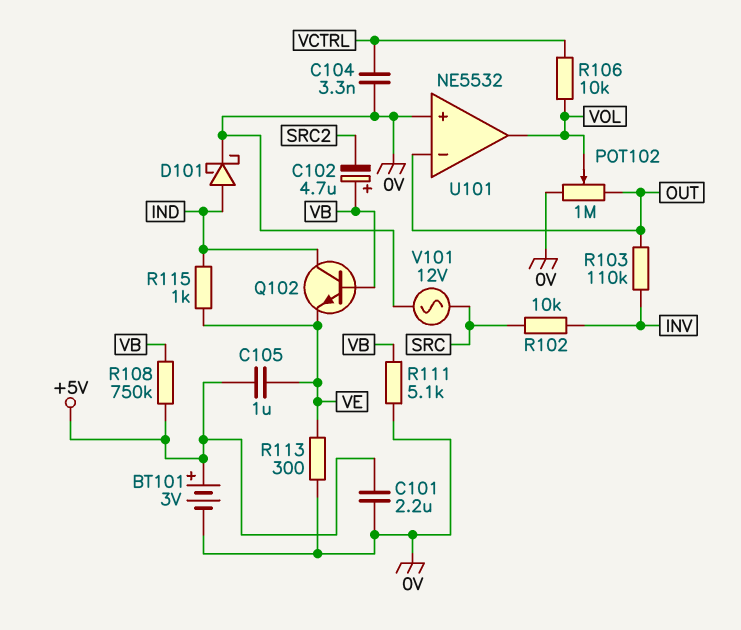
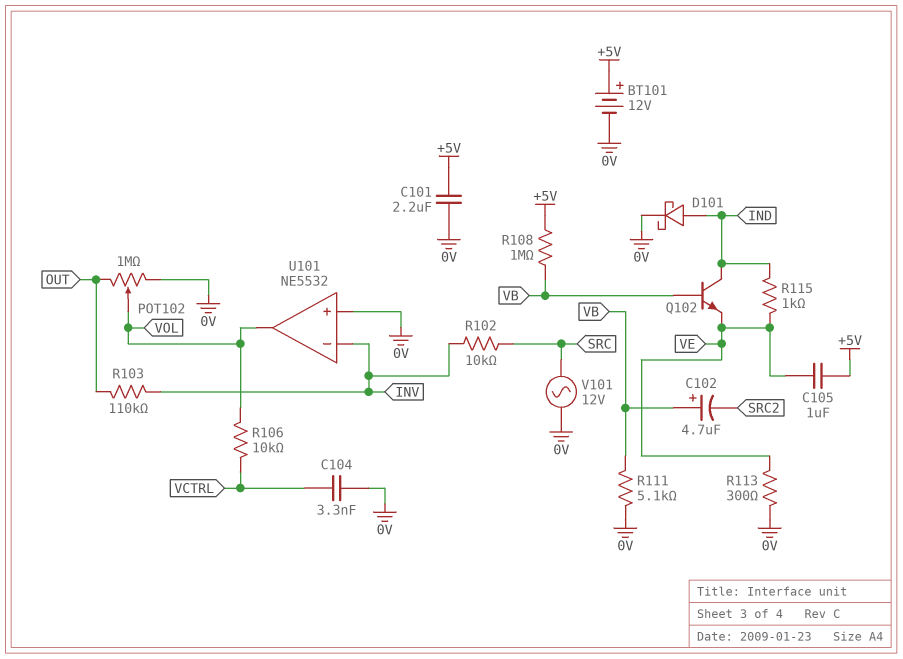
BT101: 3V (plus +5V, minus 0V) -> 12V (plus +5V, minus 0V)
R108: 750k (+5V, VB) -> 1M (+5V, VB)
U101 pin in-: OUT -> INV

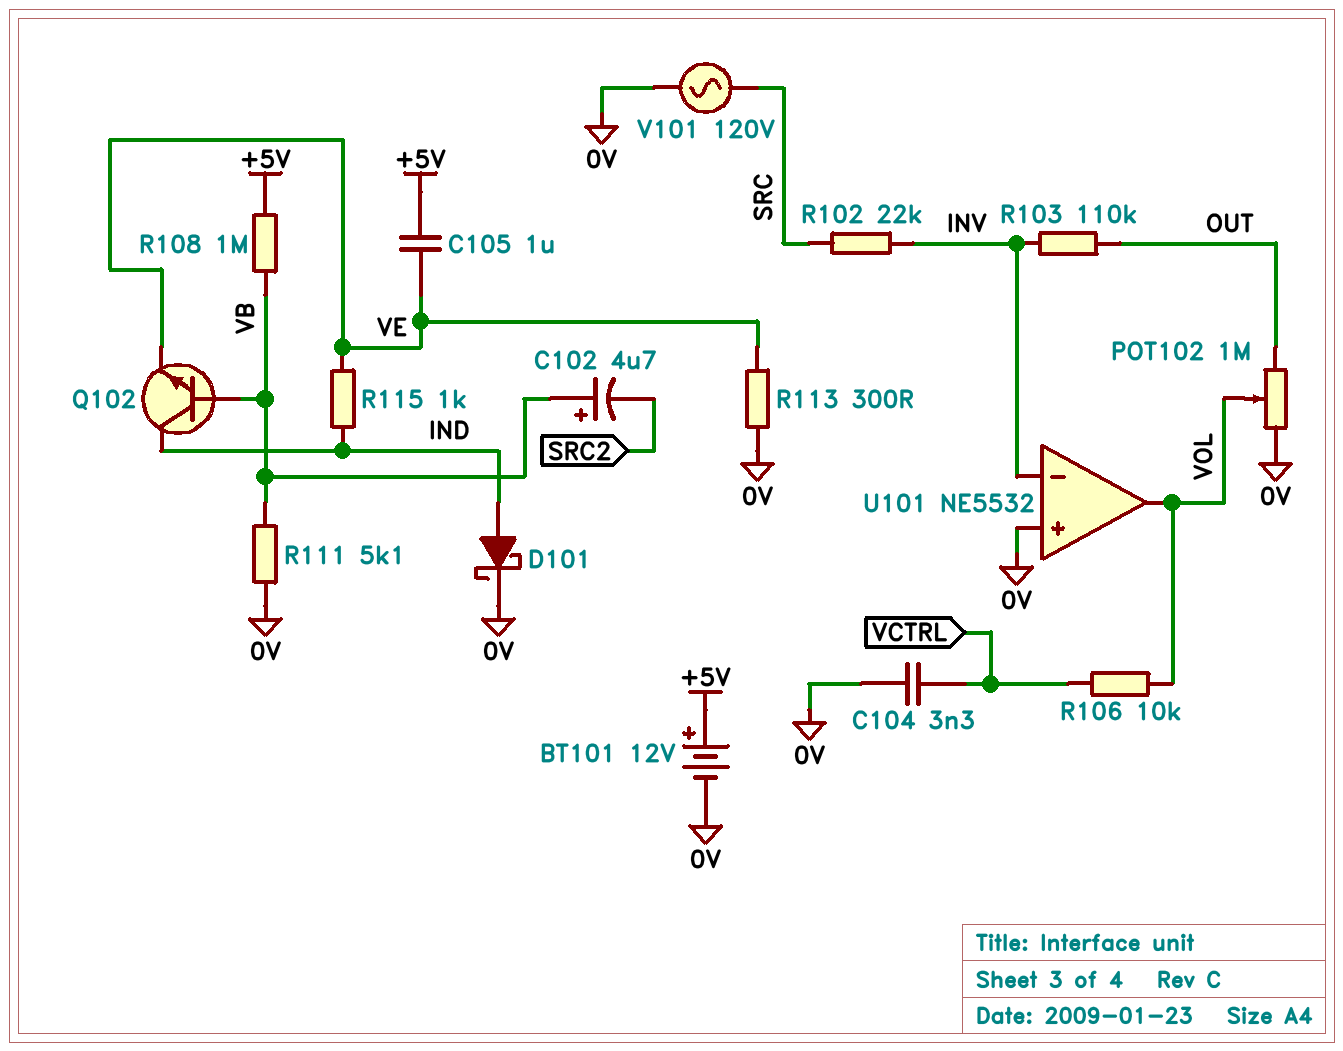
C101: 2.2uF (+5V, 0V) -> none
R102: 10k (INV, SRC) -> 22k (INV, SRC)
V101: AC 12V (0V, SRC) -> AC 120V (0V, SRC)

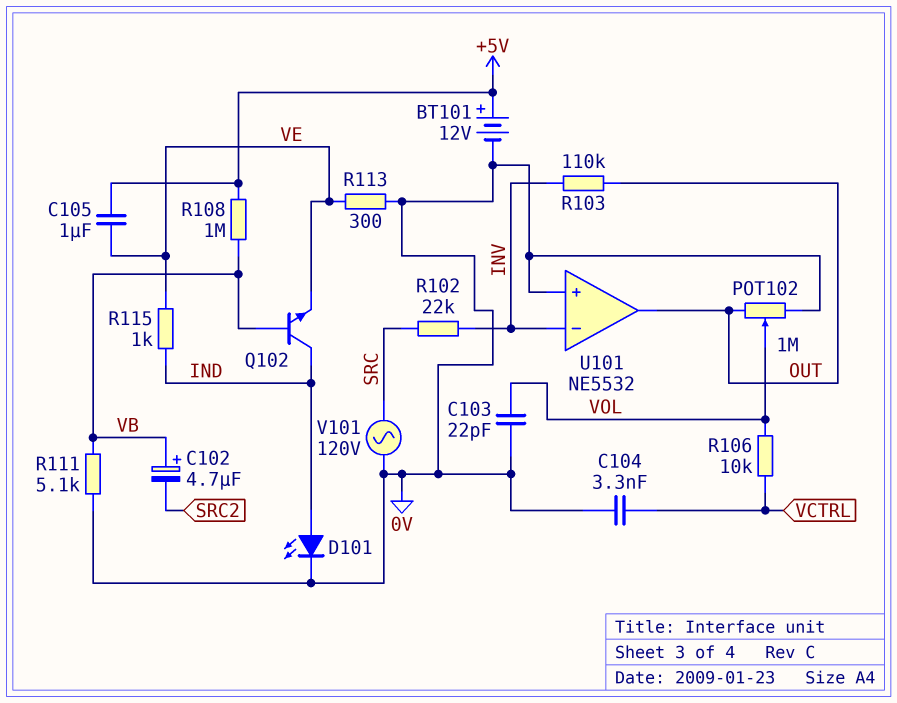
C103: none -> 22pF (0V, VOL)
D101: schottky (A IND, K 0V) -> LED (A IND, K 0V)
U101 pin out: VOL -> OUT

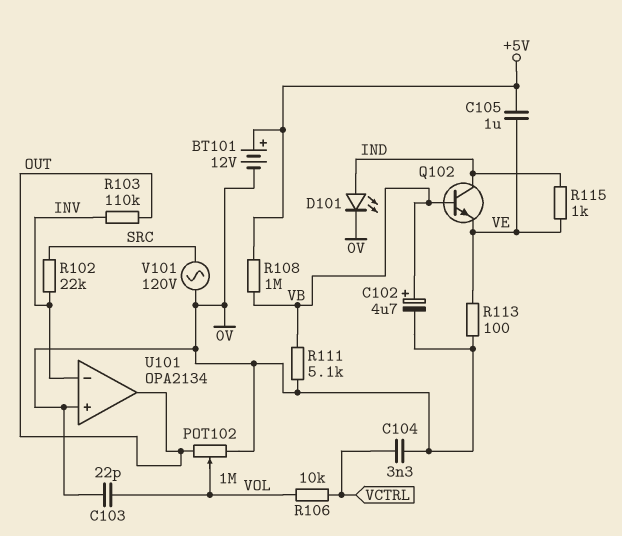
C102: 4.7uF (plus VB, minus SRC2) -> 4.7uF (plus VB, minus 0V)
R113: 300 (0V, VE) -> 100 (0V, VE)
U101: NE5532 -> OPA2134

